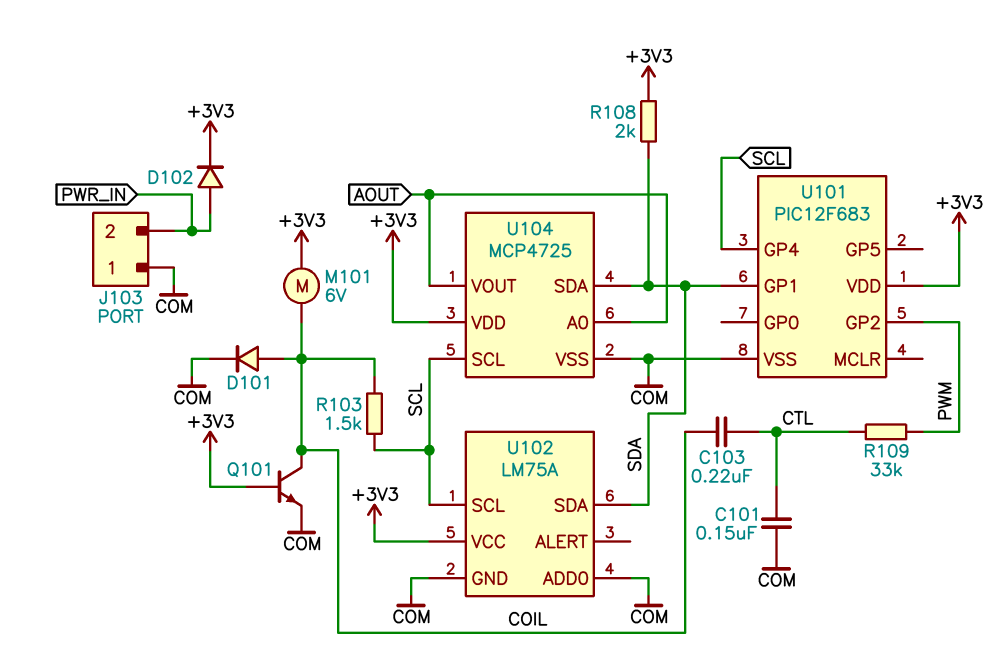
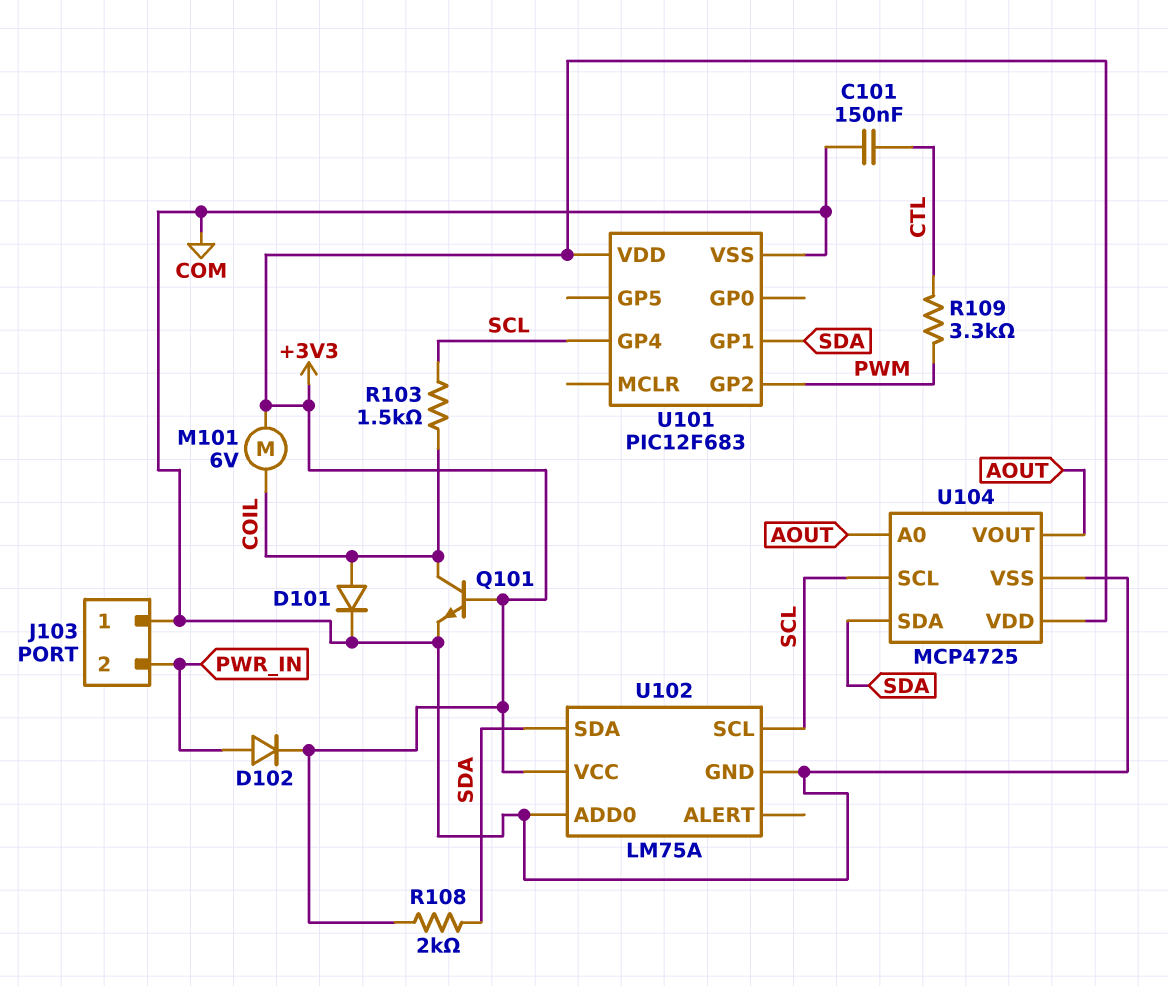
C103: 220nF (COIL, CTL) -> none
R109: 33k (CTL, PWM) -> 3.3k (CTL, PWM)

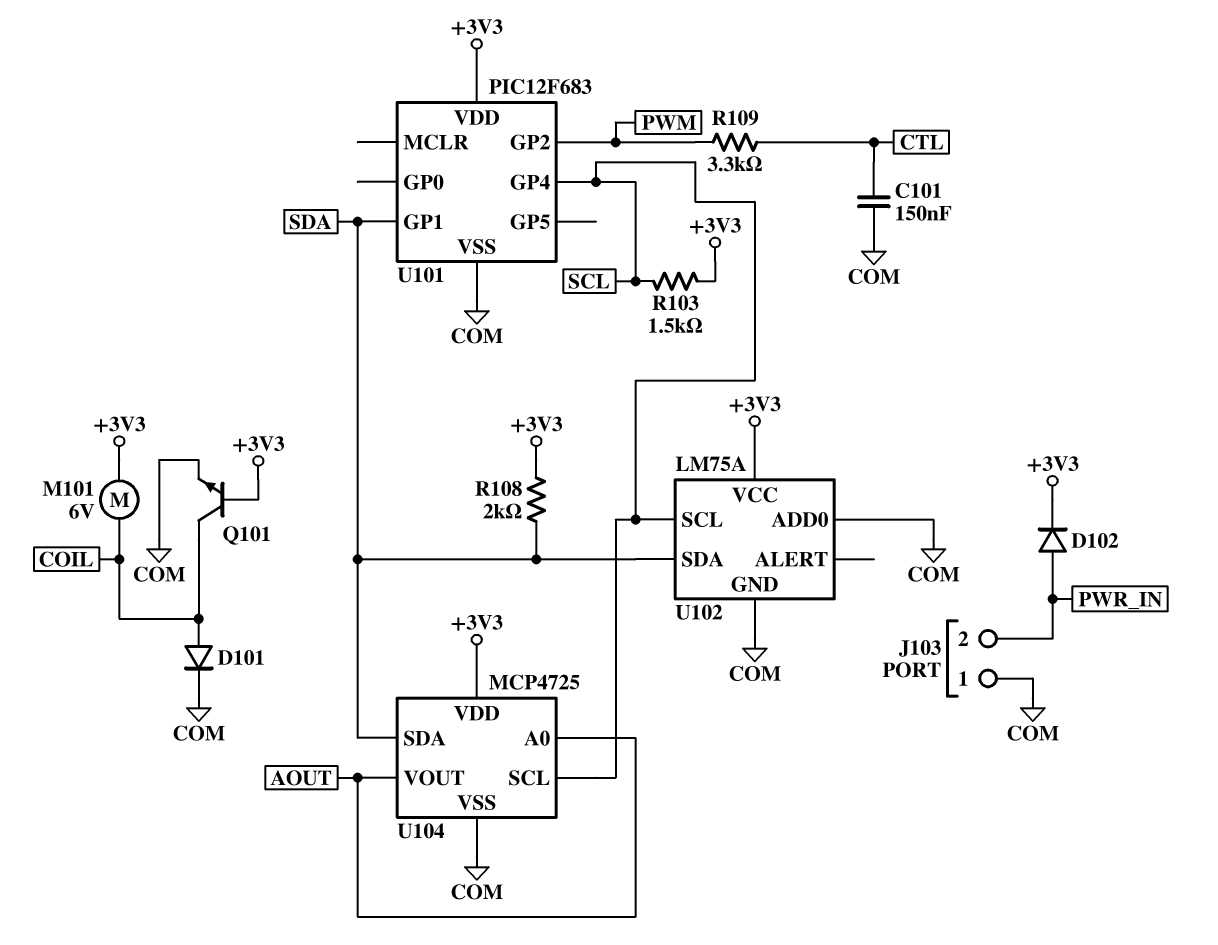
R103: 1.5k (COIL, SCL) -> 1.5k (+3V3, SCL)

